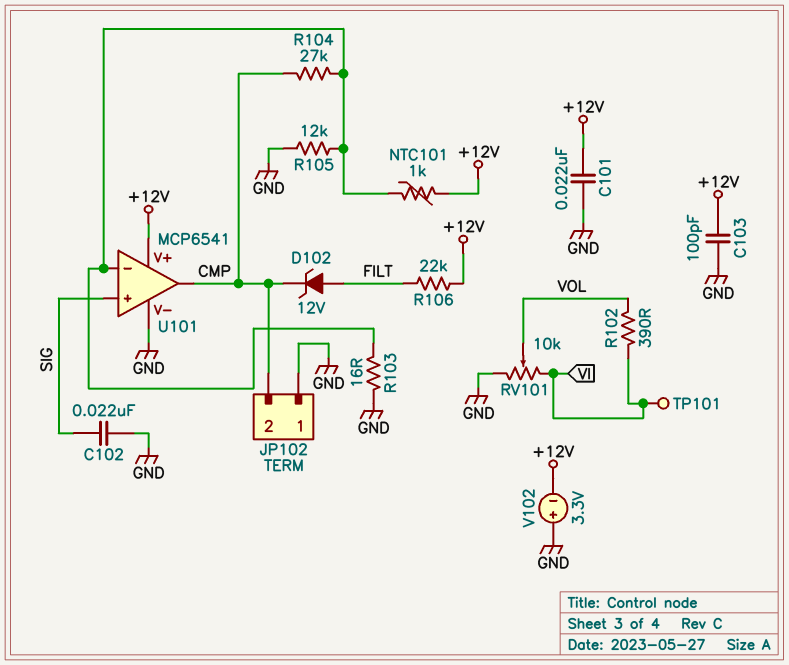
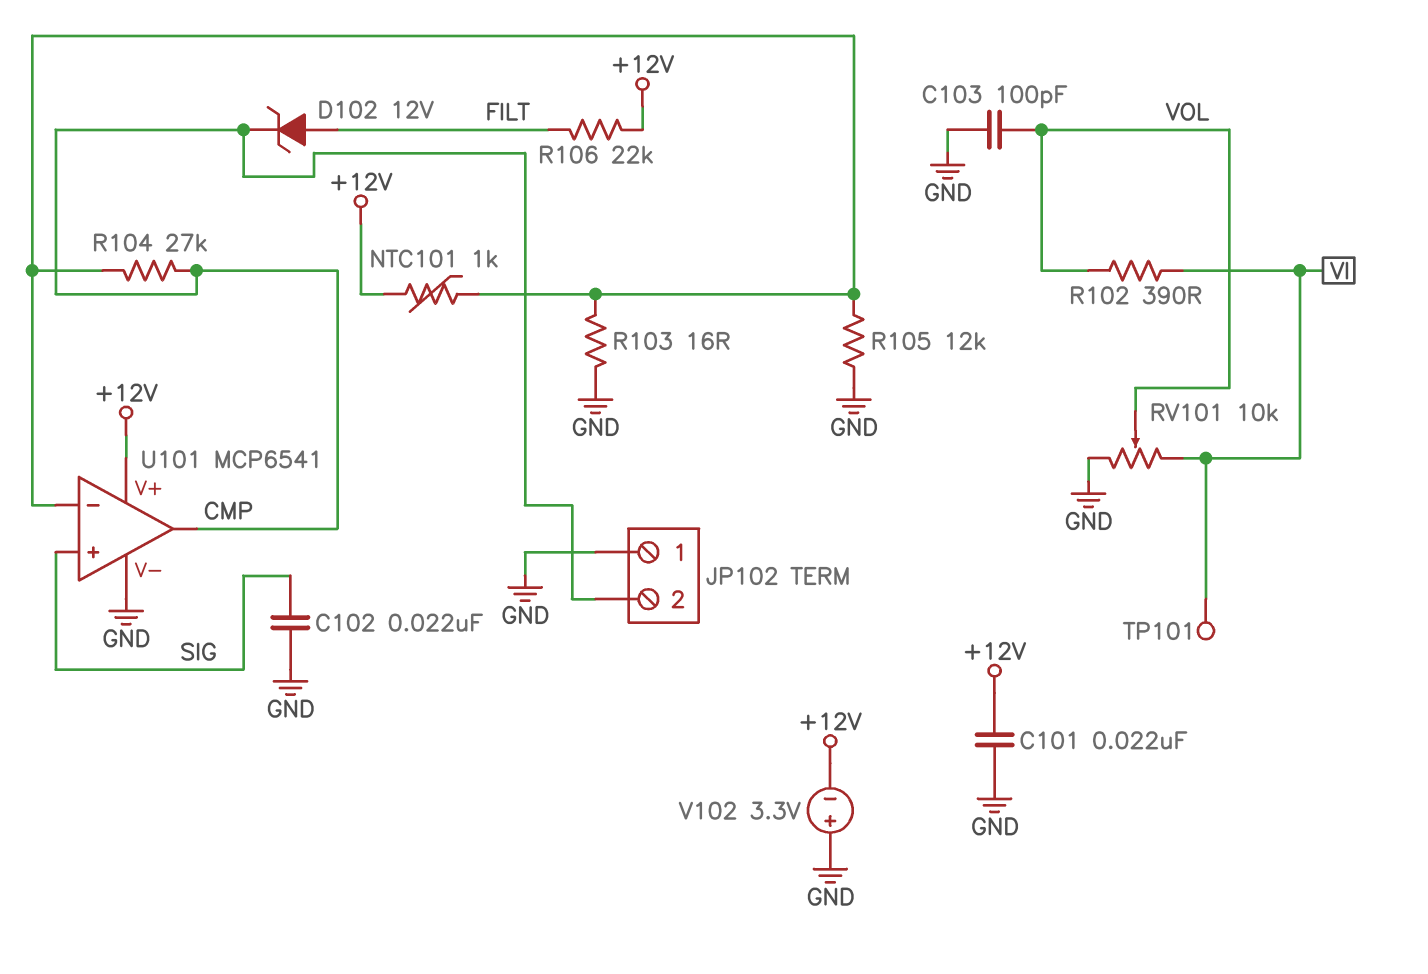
C103: 100pF (+12V, GND) -> 100pF (GND, VOL)

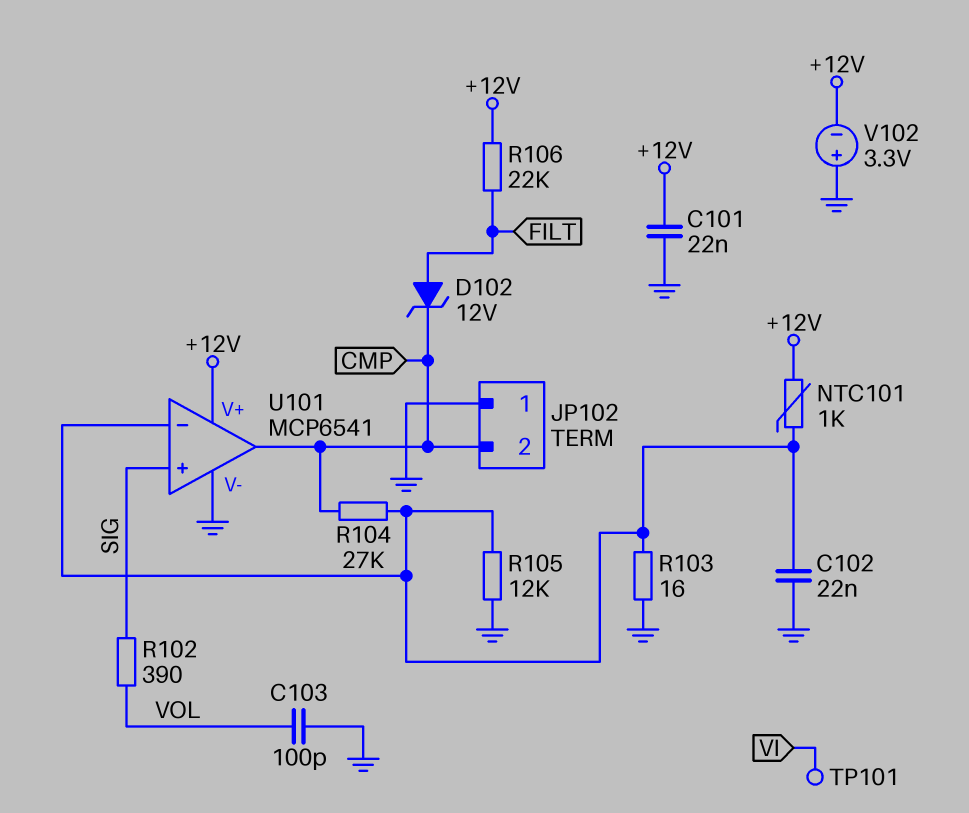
C102: 22nF (GND, SIG) -> 22nF (GND, U101/in-)
R102: 390 (VI, VOL) -> 390 (SIG, VOL)
RV101: 10k (GND, VI, wiper VOL) -> none

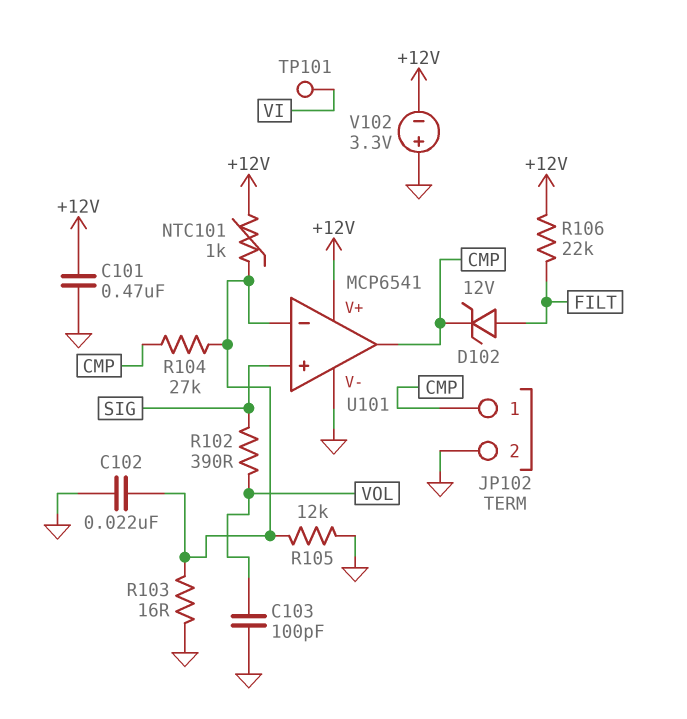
C101: 22nF (+12V, GND) -> 470nF (+12V, GND)
JP102 pin 1: GND -> CMP
JP102 pin 2: CMP -> GND

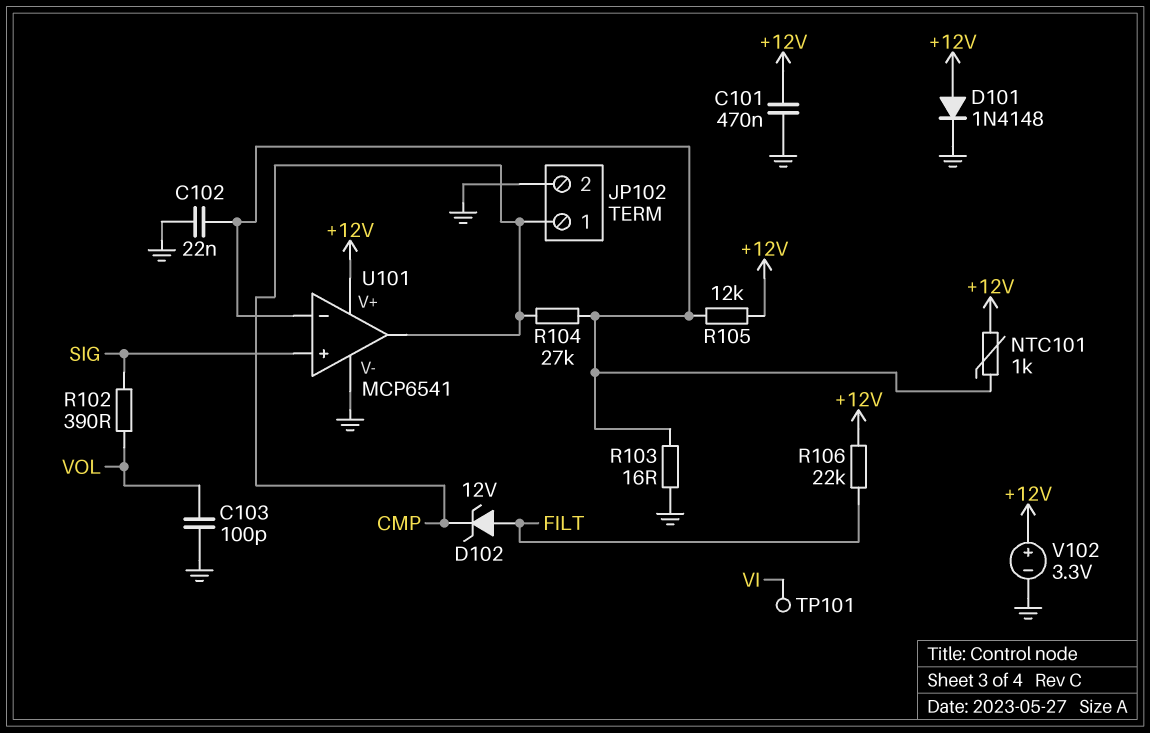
D101: none -> diode 1N4148 (A +12V, K GND)
R105: 12k (GND, U101/in-) -> 12k (+12V, U101/in-)
V102: 3.3V (plus GND, minus +12V) -> 3.3V (plus +12V, minus GND)

